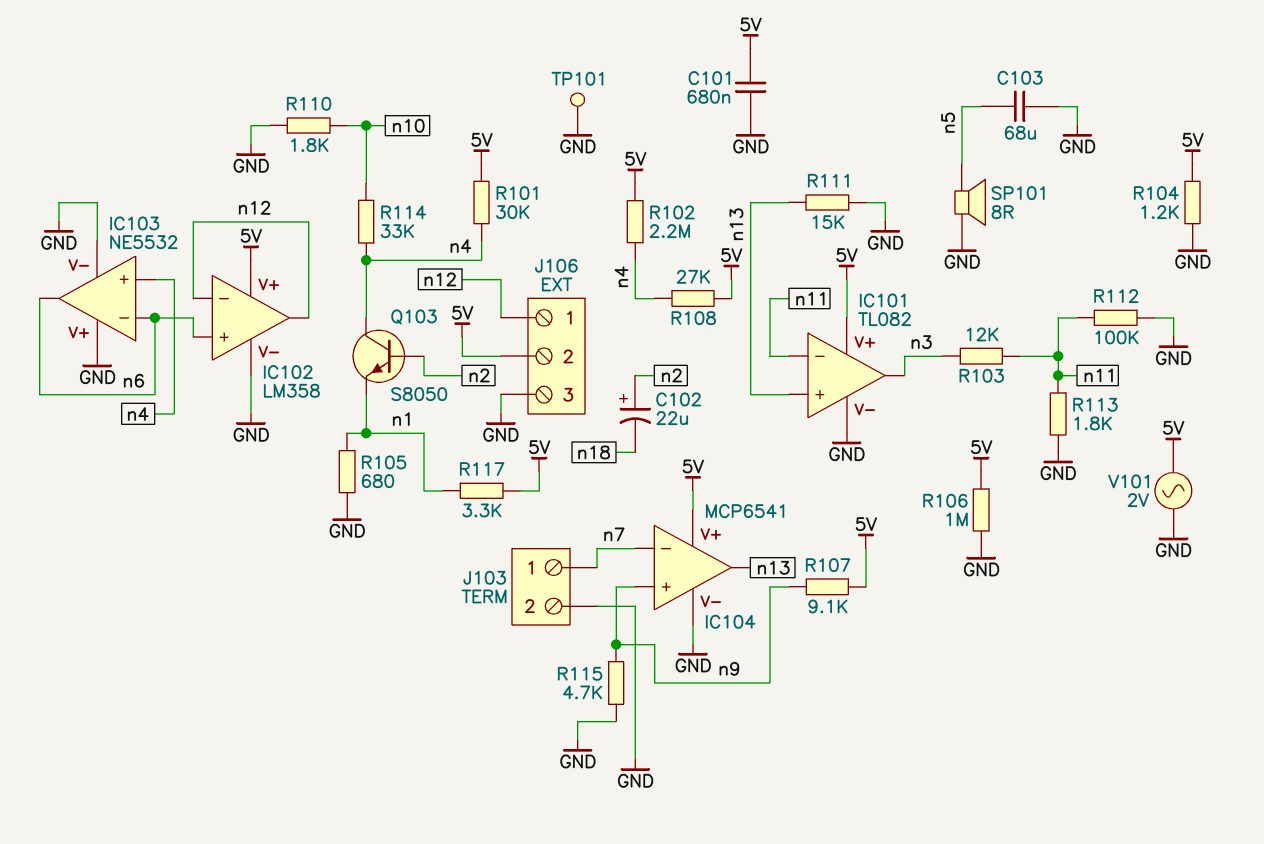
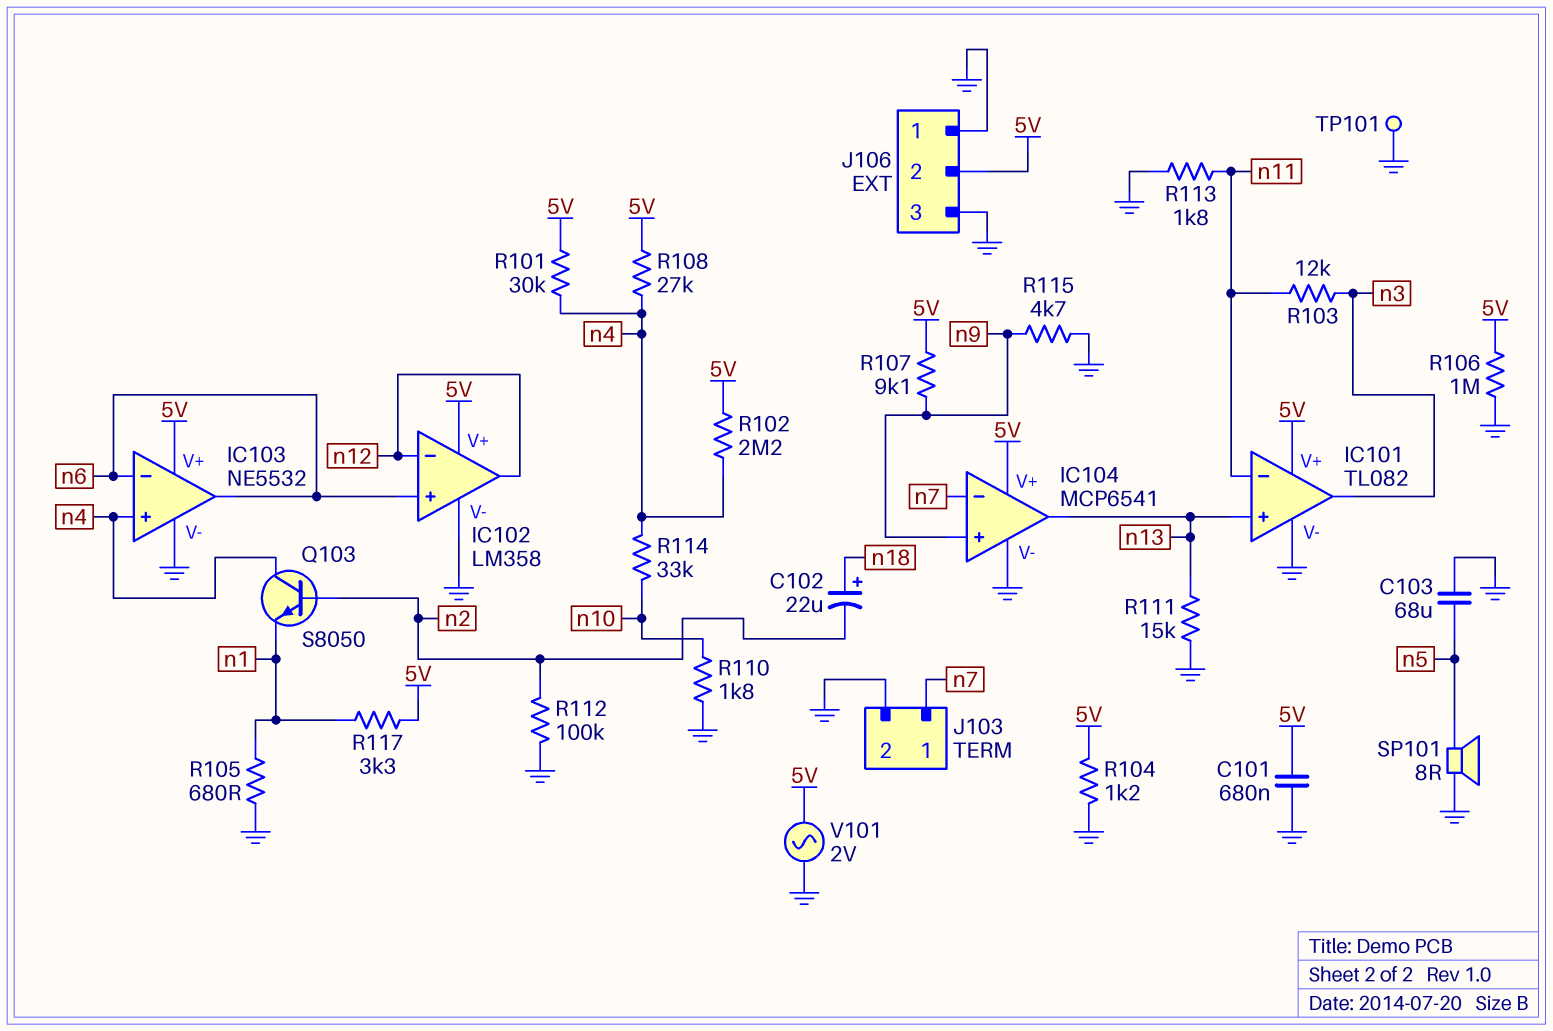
C102: 22uF (plus n2, minus n18) -> 22uF (plus n18, minus n2)
IC103 pin V+: GND -> 5V
J106 pin 1: n12 -> GND
R112: 100k (GND, n11) -> 100k (GND, n2)

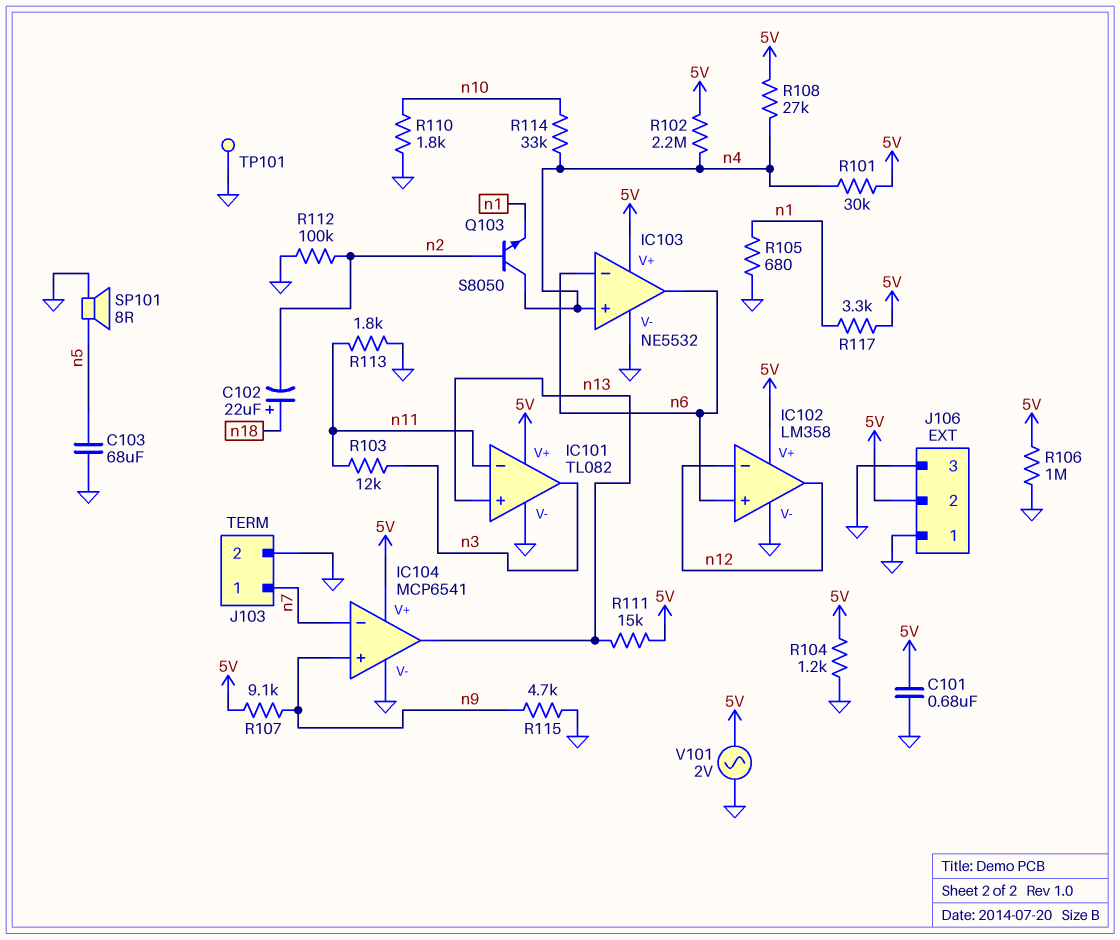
R111: 15k (GND, n13) -> 15k (5V, n13)

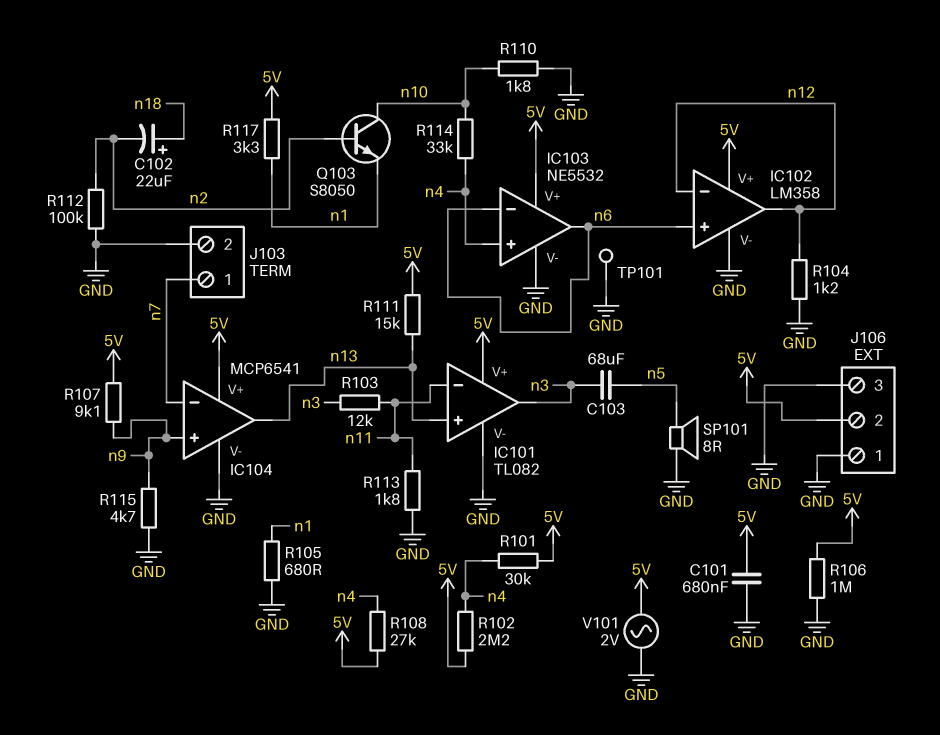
C103: 68uF (GND, n5) -> 68uF (n3, n5)
Q103: NPN S8050 (B n2, C n4, E n1) -> NPN S8050 (B n2, C n10, E n1)
R104: 1.2k (5V, GND) -> 1.2k (GND, n12)

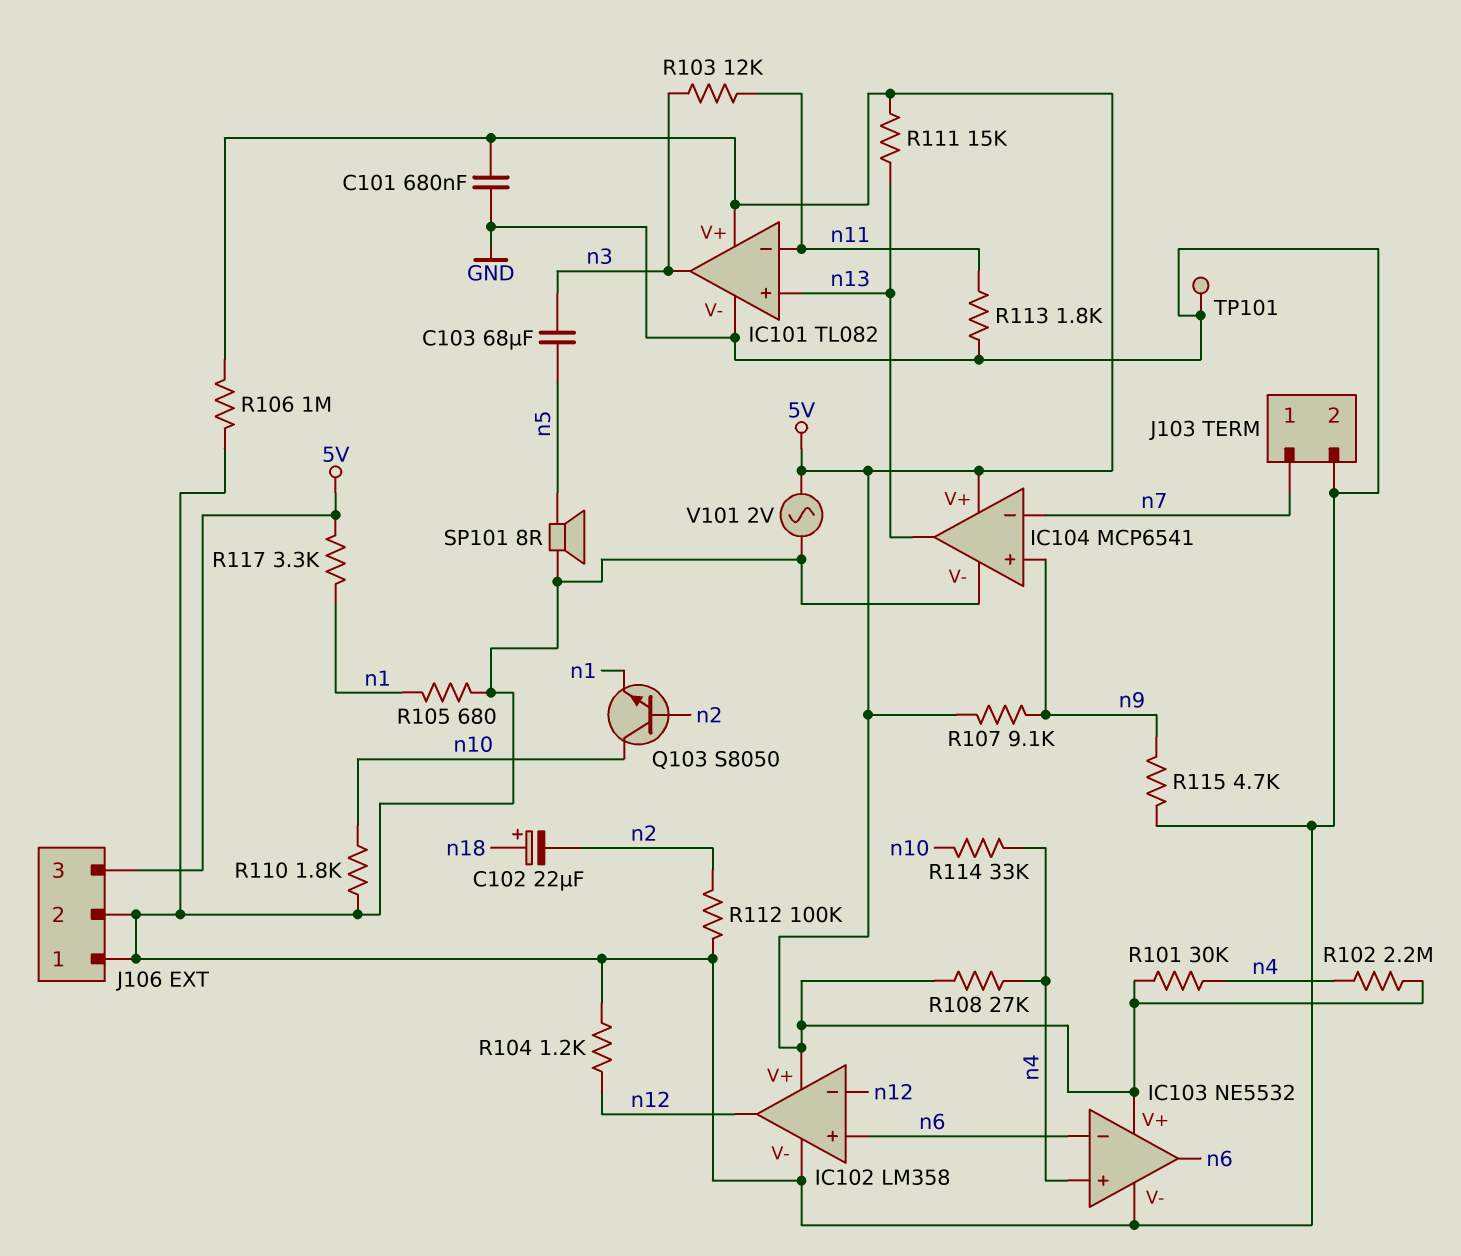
J106 pin 2: 5V -> GND
J106 pin 3: GND -> 5V

